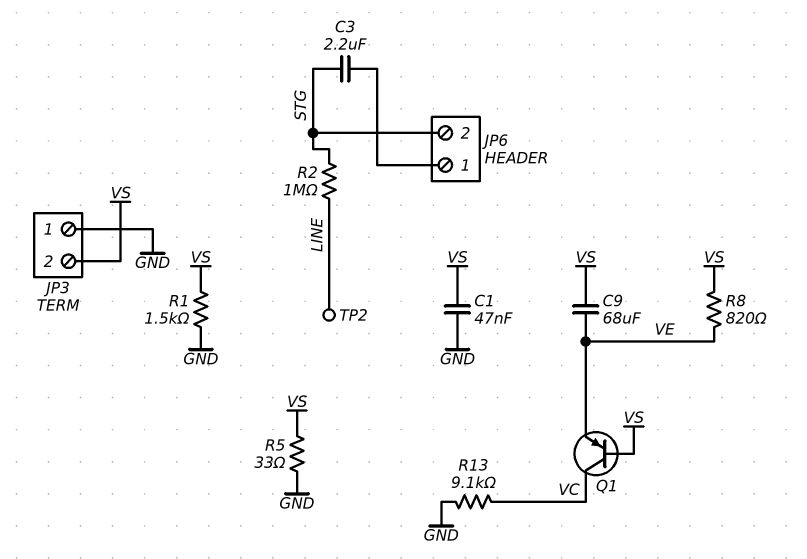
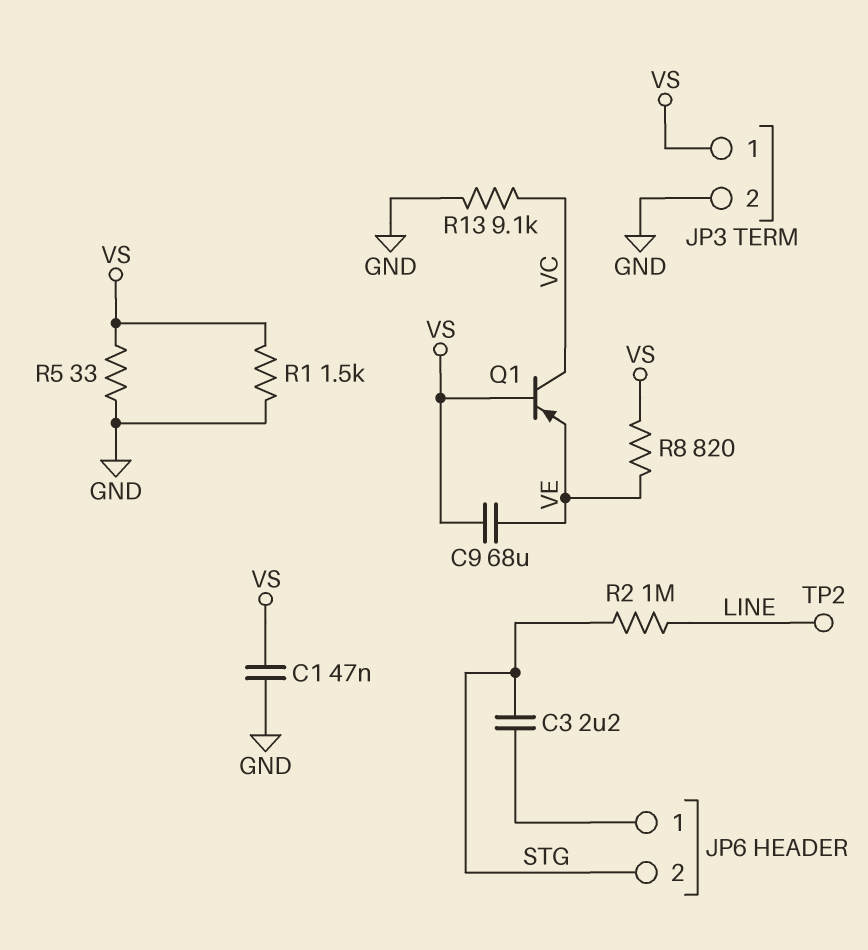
JP3 pin 1: GND -> VS
JP3 pin 2: VS -> GND

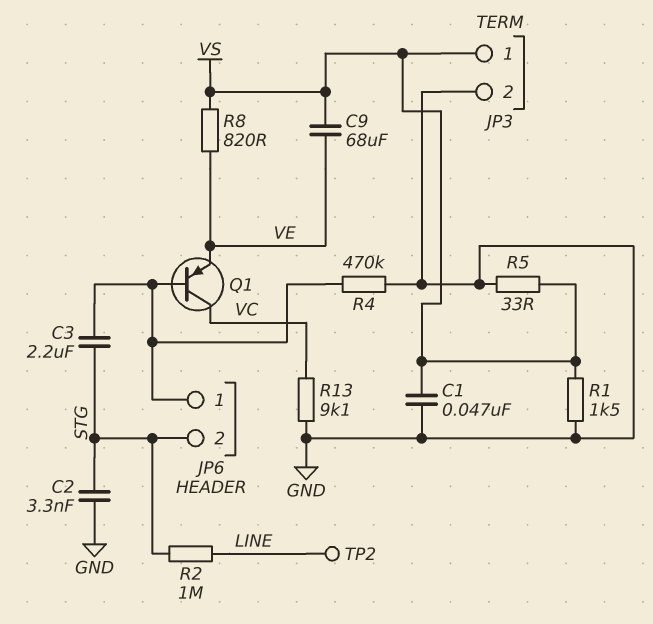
C2: none -> 3.3nF (GND, STG)
Q1: PNP (B VS, C VC, E VE) -> PNP (B JP6/1, C VC, E VE)
R4: none -> 470k (GND, JP6/1)

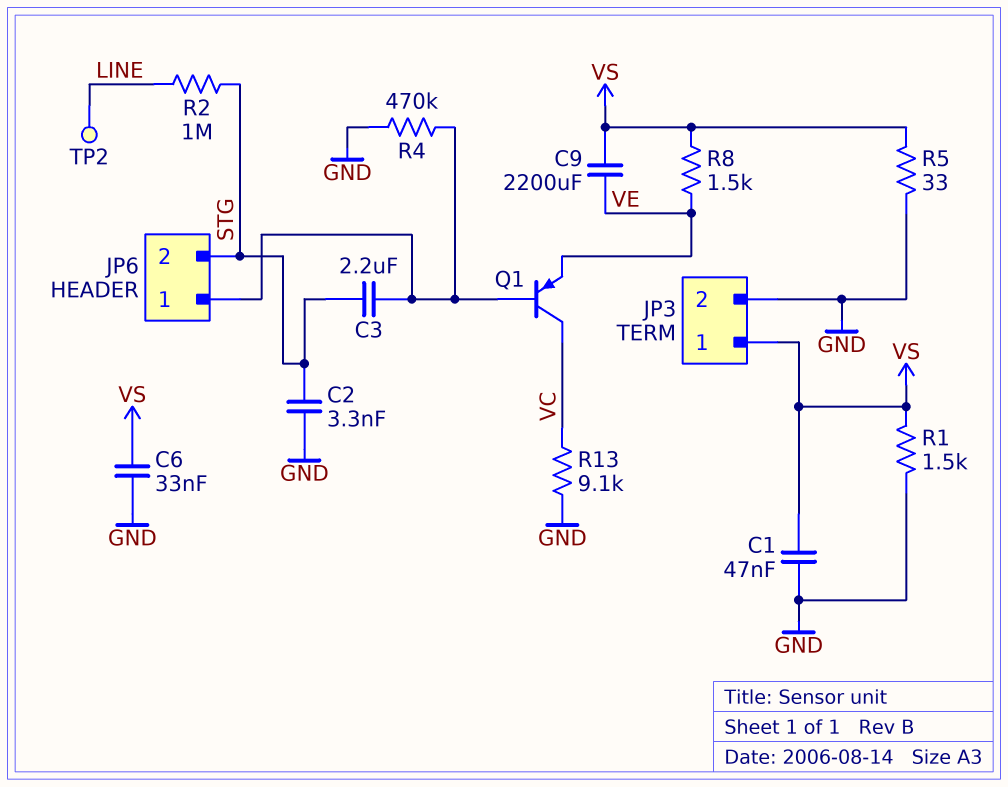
C6: none -> 33nF (GND, VS)
C9: 68uF (VE, VS) -> 2200uF (VE, VS)
R8: 820 (VE, VS) -> 1.5k (VE, VS)

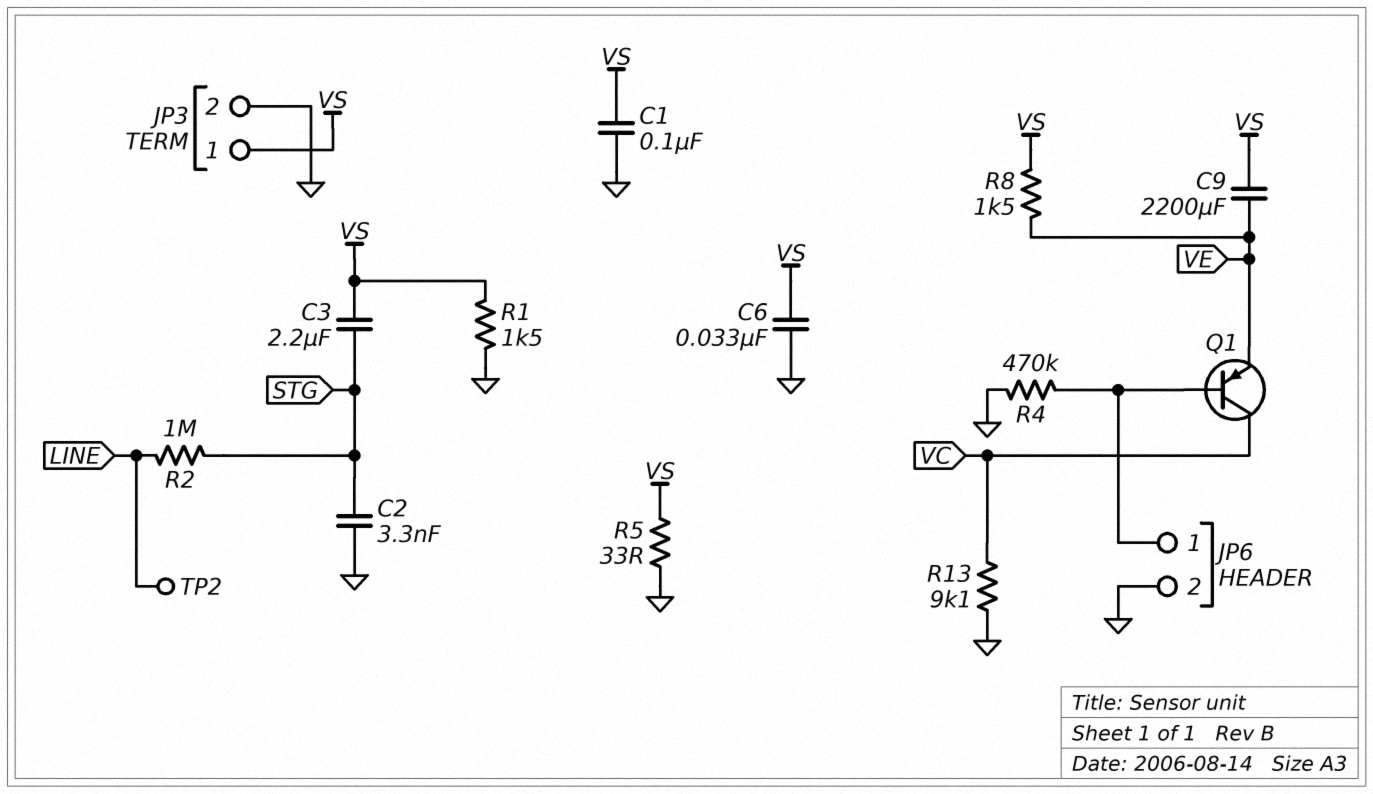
C1: 47nF (GND, VS) -> 100nF (GND, VS)
C3: 2.2uF (JP6/1, STG) -> 2.2uF (STG, VS)
JP6 pin 2: STG -> GND

